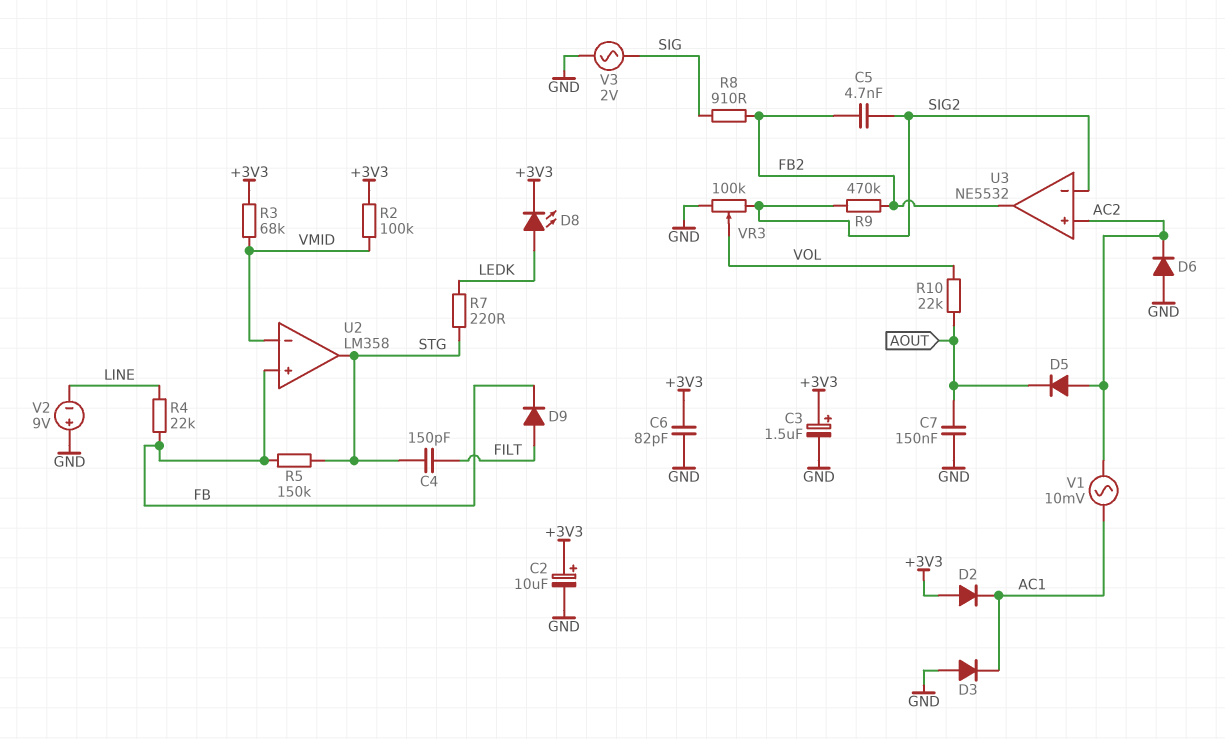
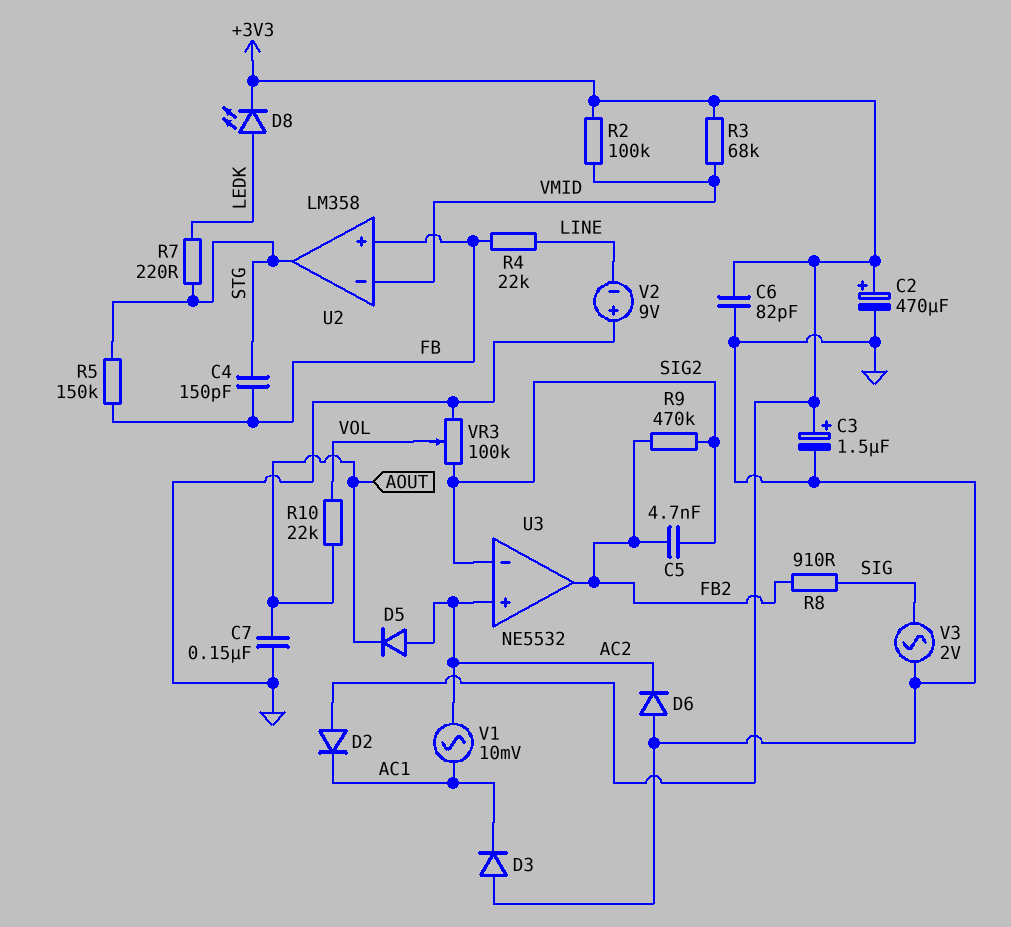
C2: 10uF (plus +3V3, minus GND) -> 470uF (plus +3V3, minus GND)
C4: 150pF (FILT, STG) -> 150pF (FB, STG)
D9: diode (A FILT, K FB) -> none

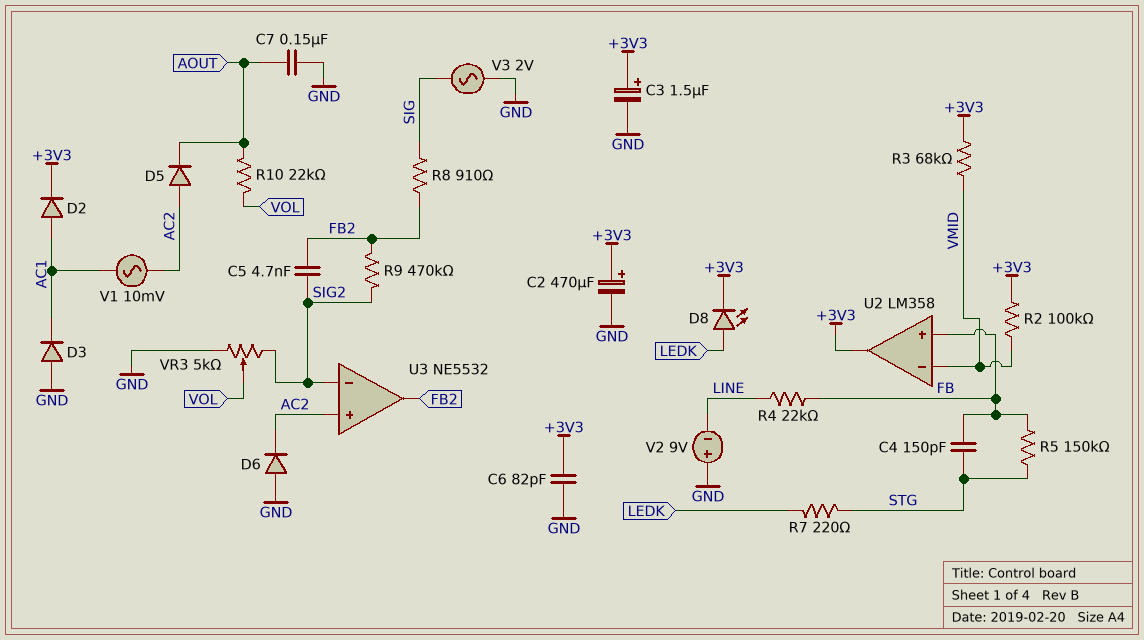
D2: diode (A +3V3, K AC1) -> diode (A AC1, K +3V3)
U2 pin out: STG -> +3V3
VR3: 100k (GND, SIG2, wiper VOL) -> 5k (GND, SIG2, wiper VOL)

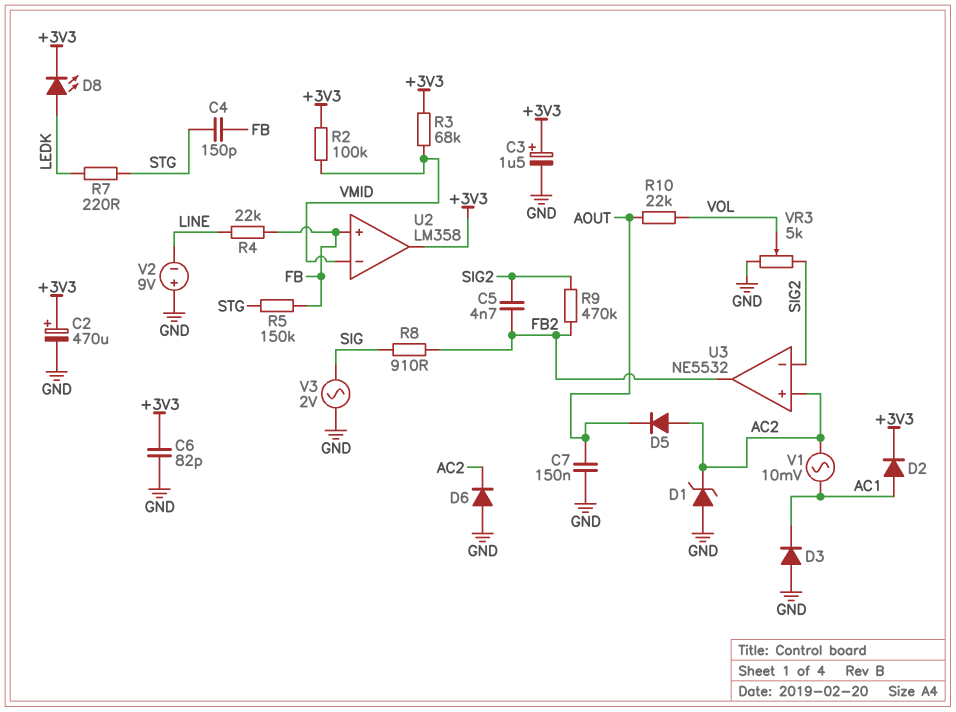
D1: none -> zener (A GND, K AC2)

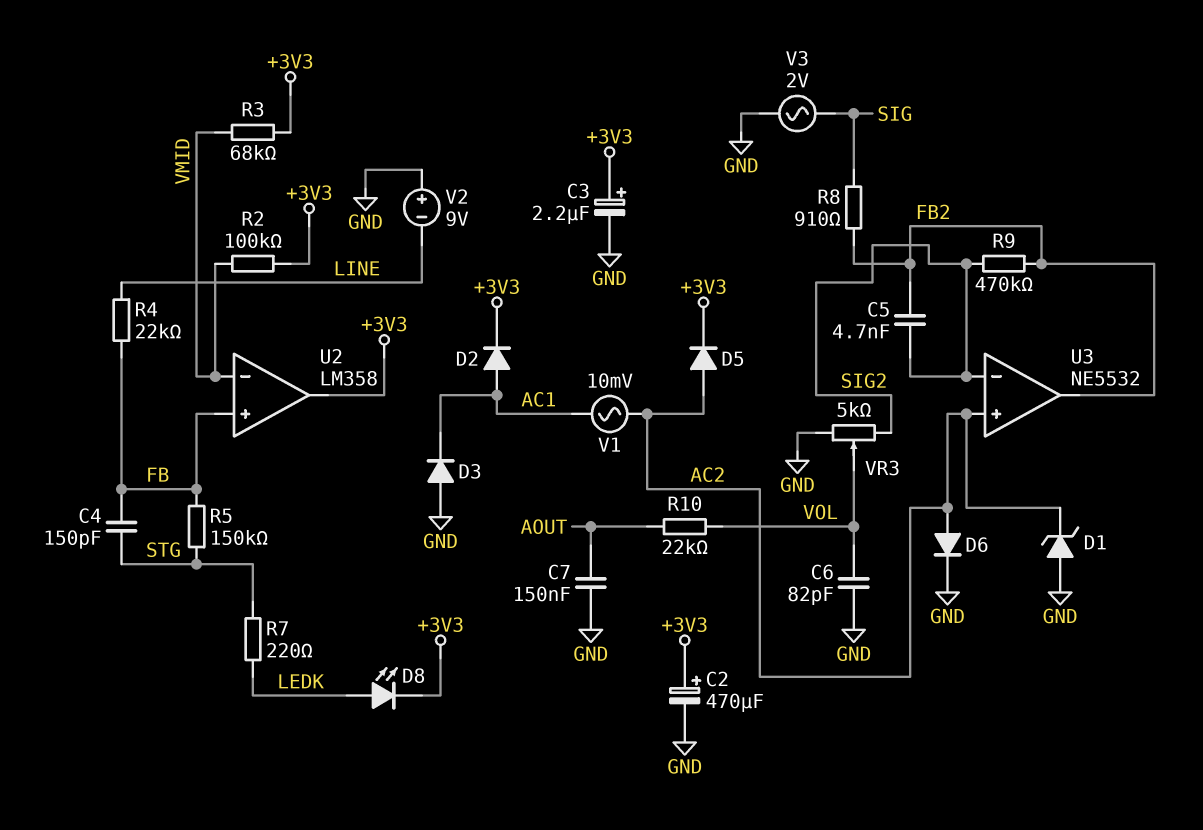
C3: 1.5uF (plus +3V3, minus GND) -> 2.2uF (plus +3V3, minus GND)
C6: 82pF (+3V3, GND) -> 82pF (GND, VOL)
D5: diode (A AC2, K AOUT) -> diode (A AC2, K +3V3)
D6: diode (A GND, K AC2) -> diode (A AC2, K GND)

